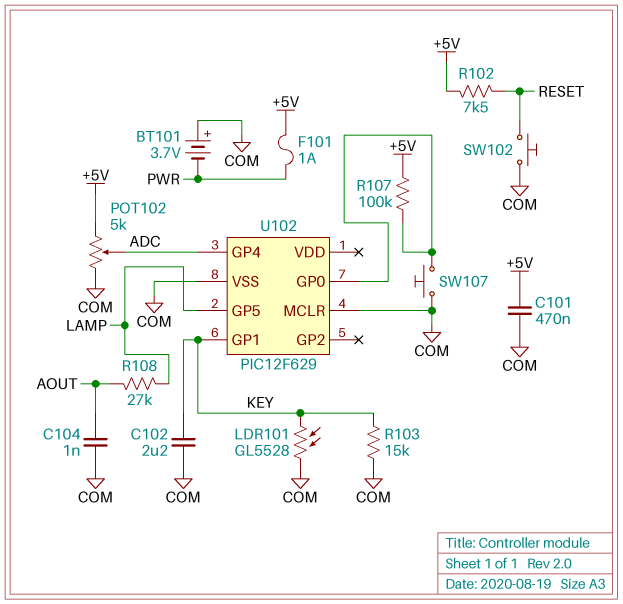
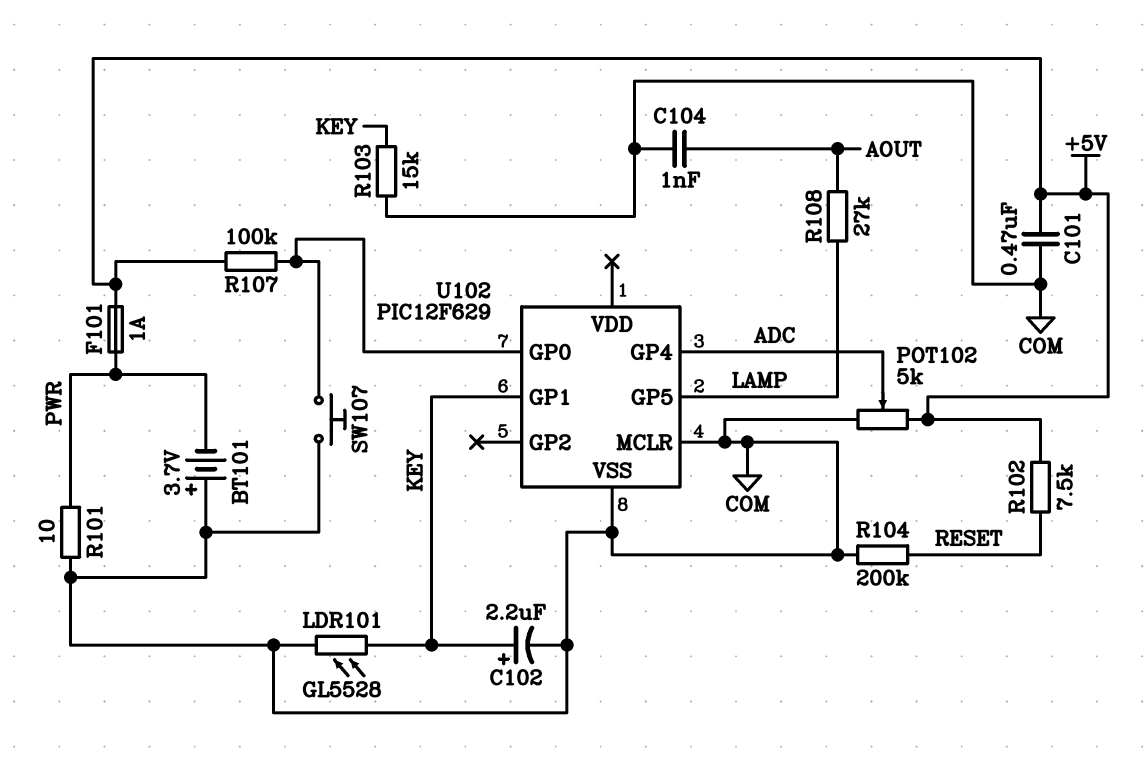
C102: 2.2uF (COM, KEY) -> 2.2uF (plus KEY, minus COM)
R101: none -> 10 (COM, PWR)
R104: none -> 200k (COM, RESET)
SW102: button (COM, RESET) -> none

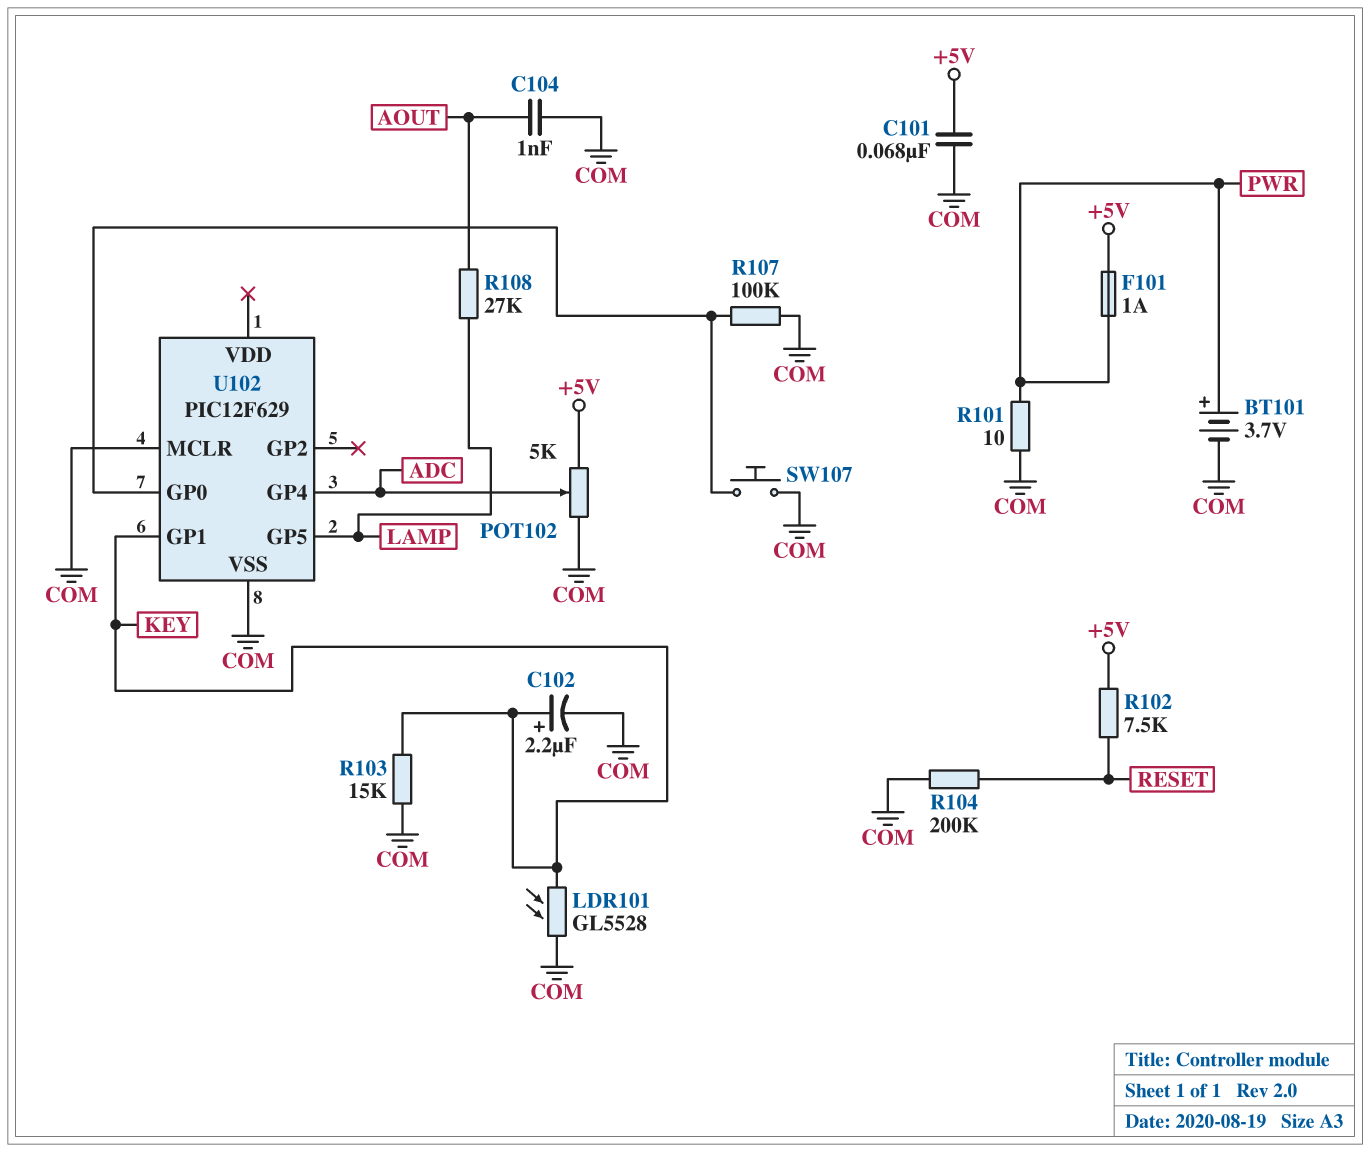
BT101: 3.7V (plus COM, minus PWR) -> 3.7V (plus PWR, minus COM)
C101: 470nF (+5V, COM) -> 68nF (+5V, COM)
R107: 100k (+5V, U102/GP0) -> 100k (COM, U102/GP0)

